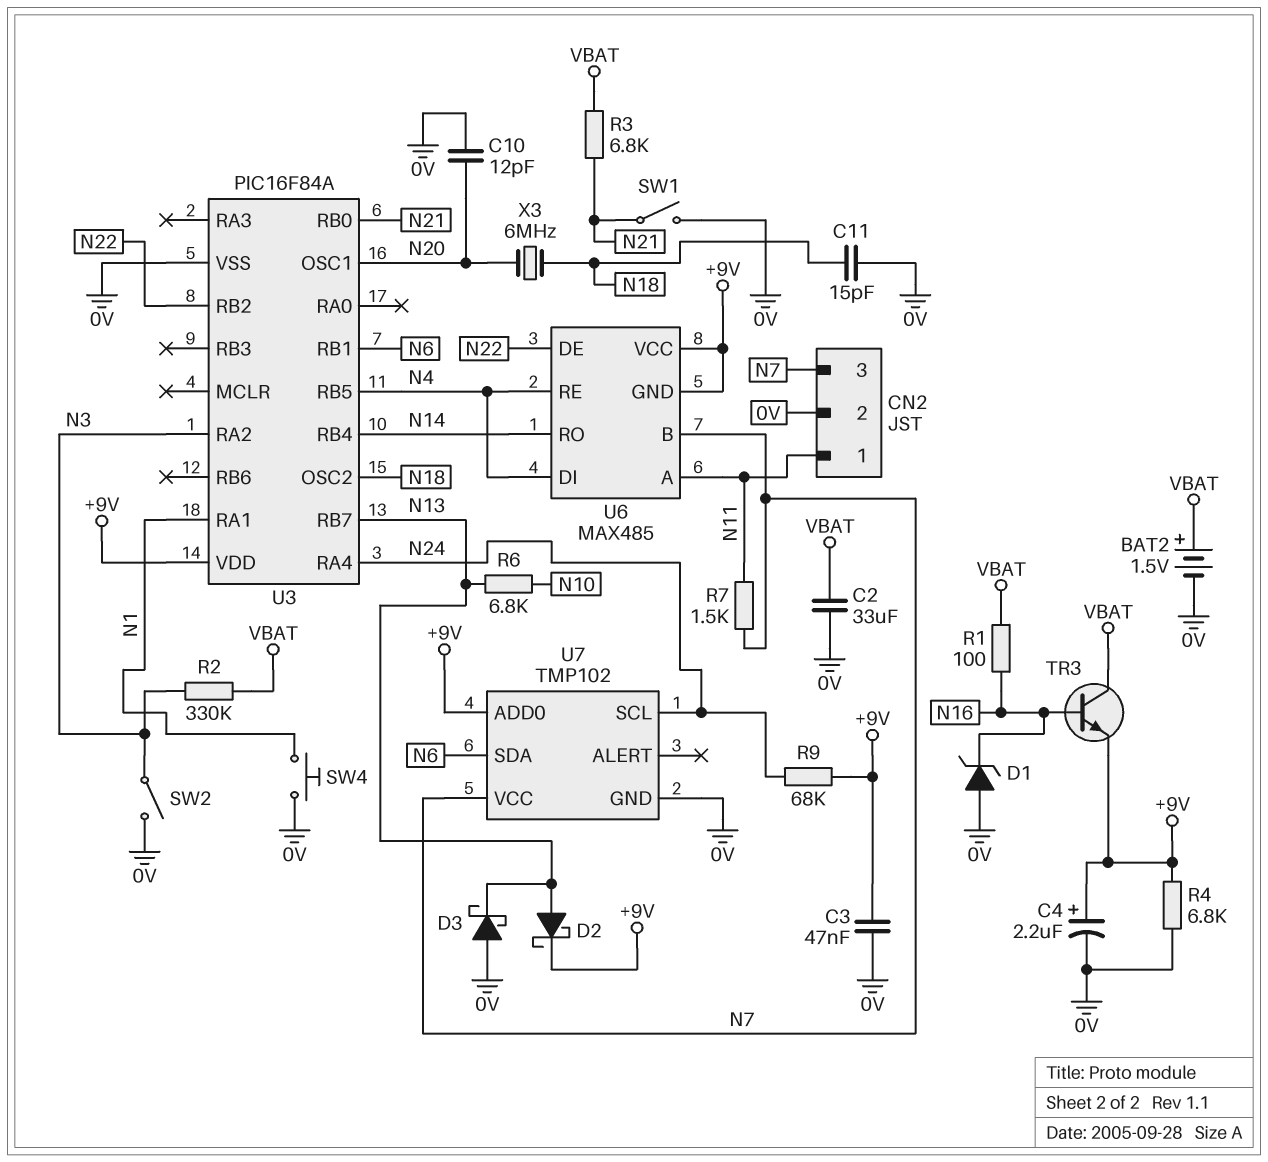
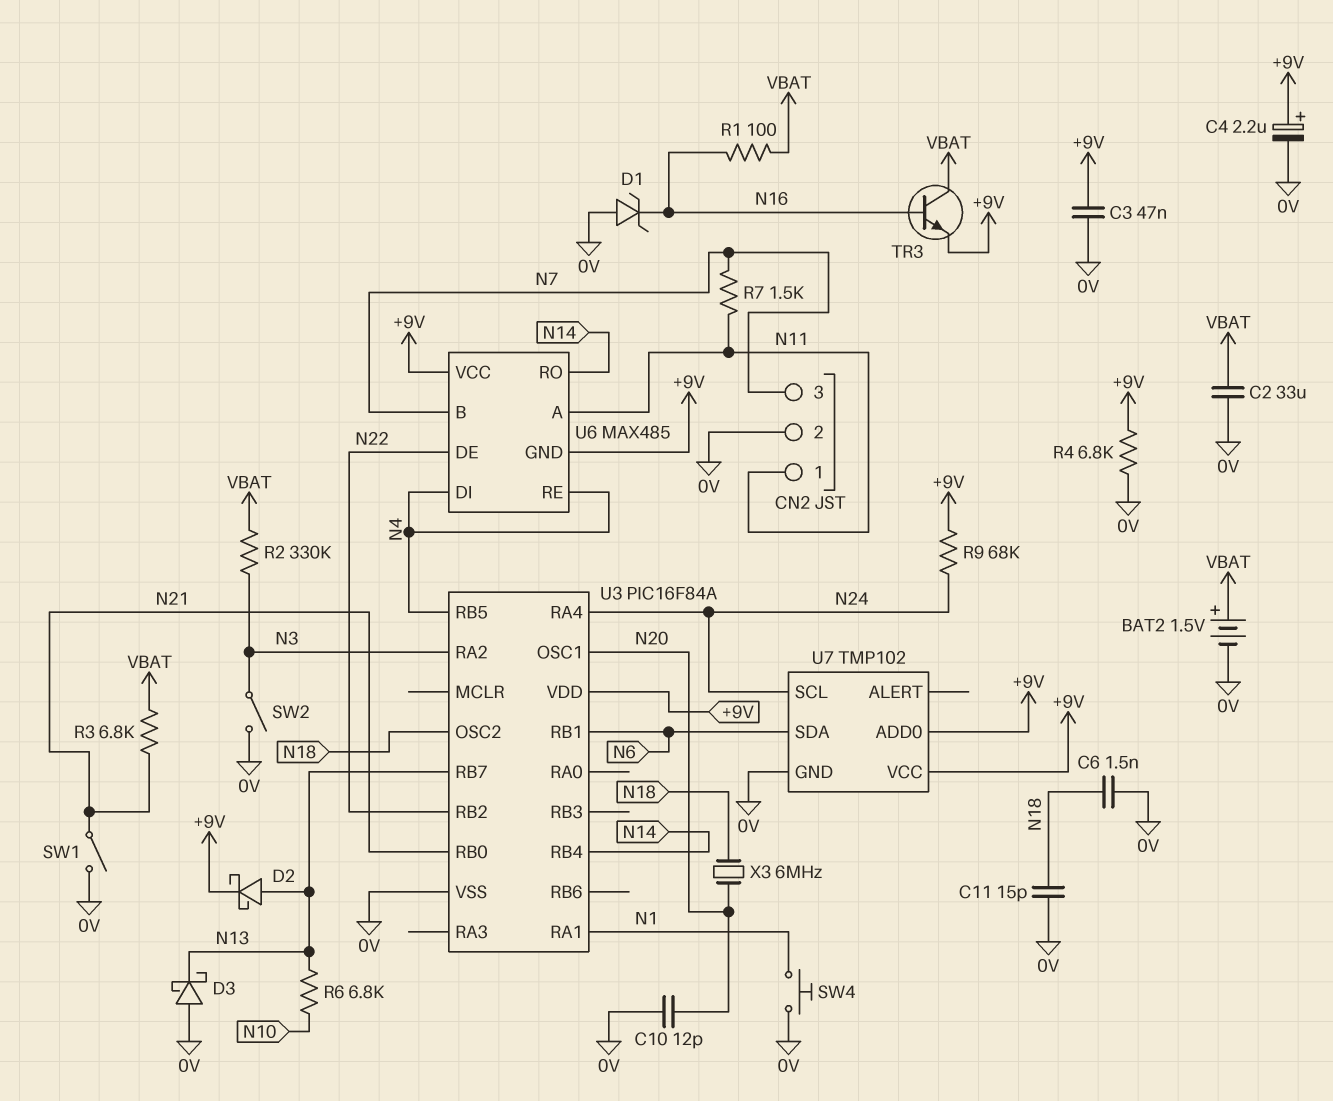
C6: none -> 1.5nF (0V, N18)
U7 pin VCC: N7 -> +9V

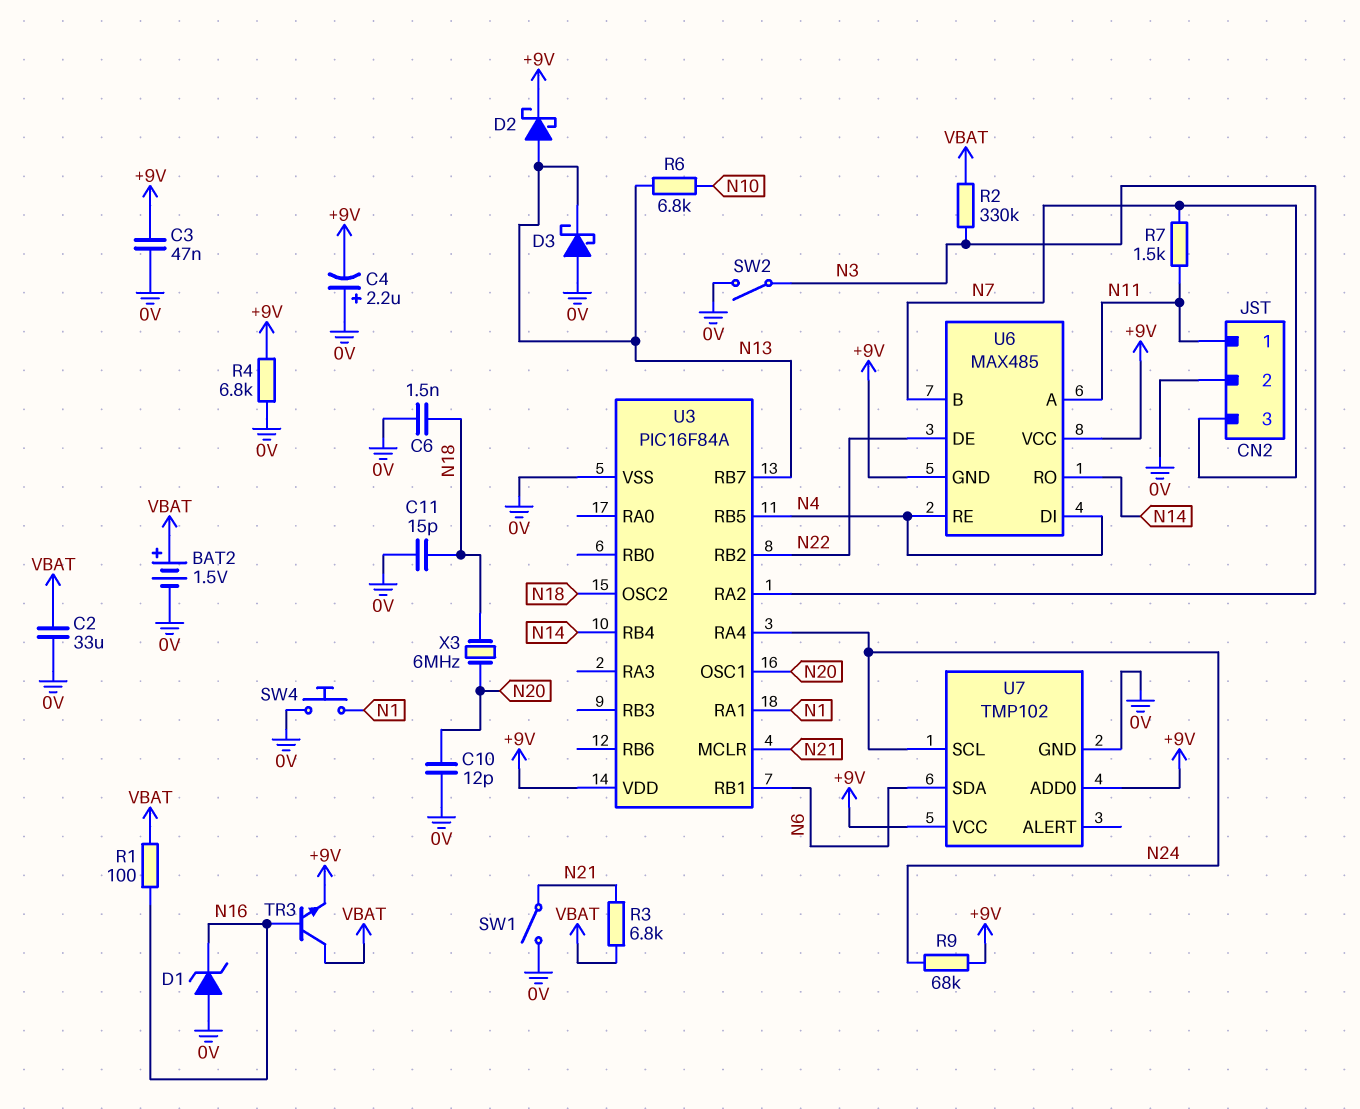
C4: 2.2uF (plus +9V, minus 0V) -> 2.2uF (plus 0V, minus +9V)
U3 pin MCLR: none -> N21
U3 pin RB0: N21 -> none

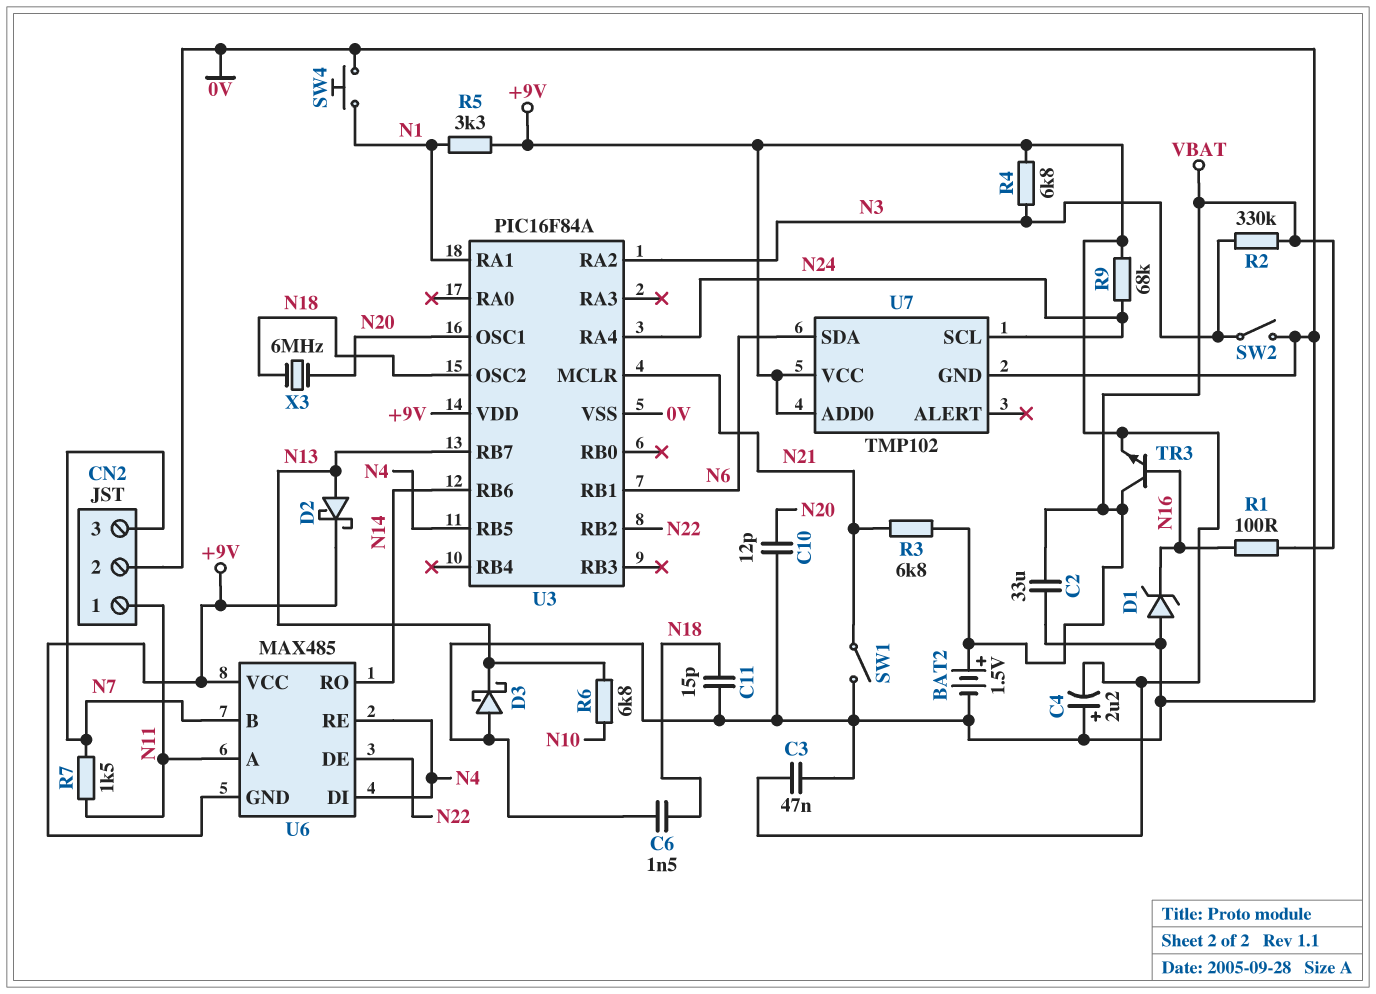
R4: 6.8k (+9V, 0V) -> 6.8k (+9V, N3)
R5: none -> 3.3k (+9V, N1)
U3 pin RB4: N14 -> none
U3 pin RB6: none -> N14

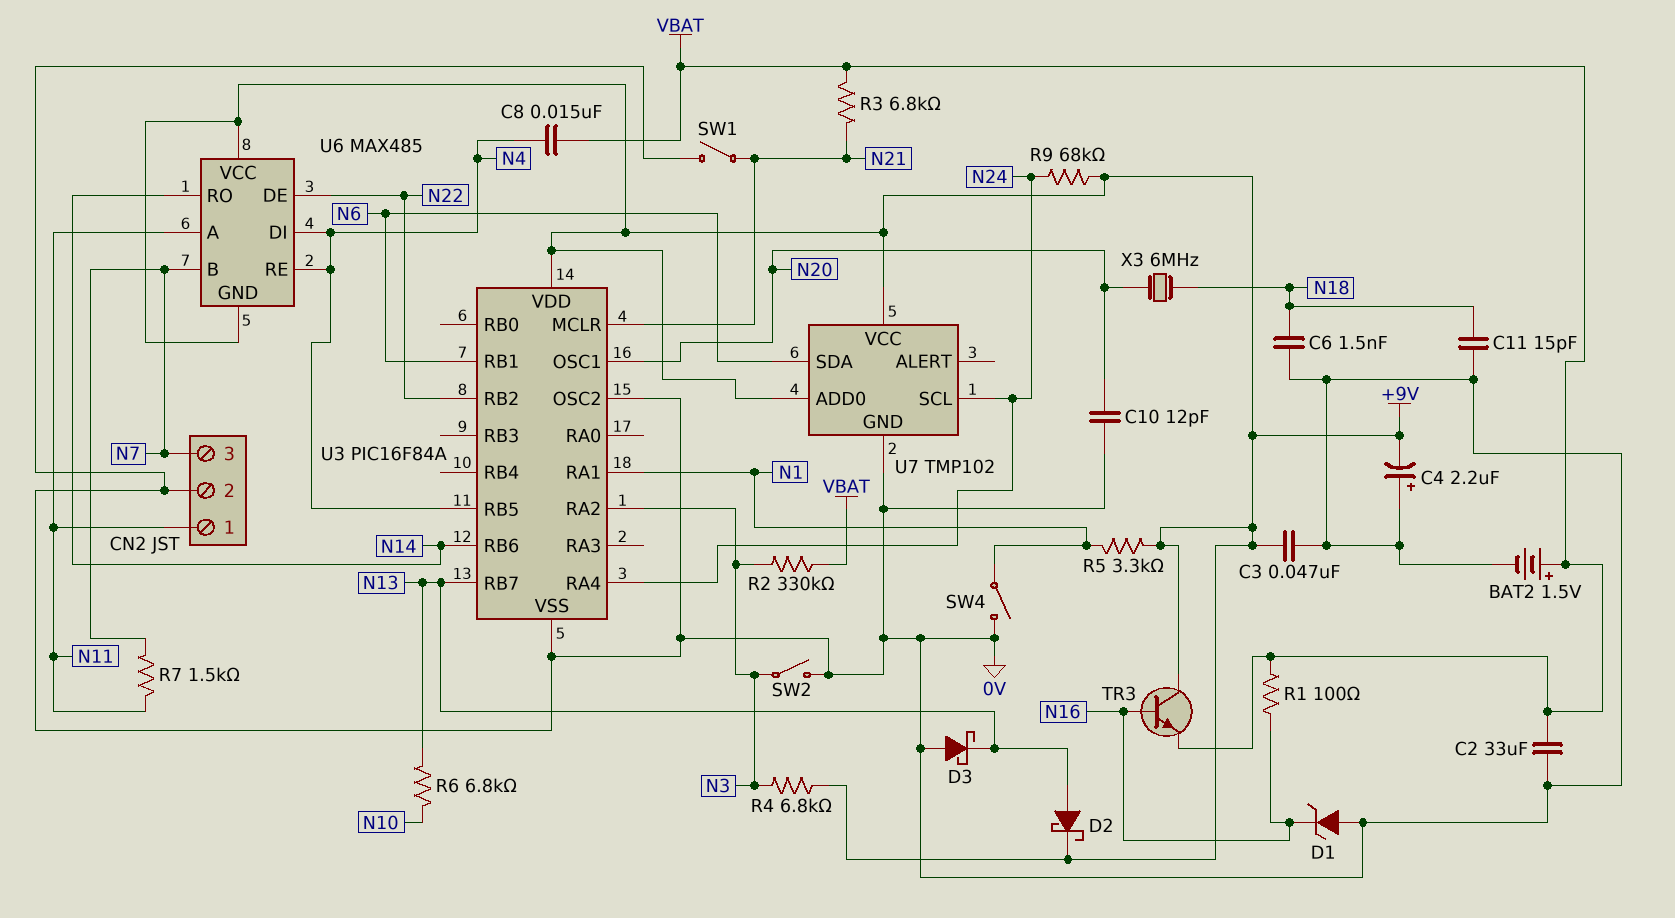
C8: none -> 15nF (N4, VBAT)
SW4: button (0V, N1) -> switch (0V, N1)
TR3: NPN (B N16, C VBAT, E +9V) -> NPN (B N16, C +9V, E VBAT)
U3 pin OSC2: N18 -> 0V

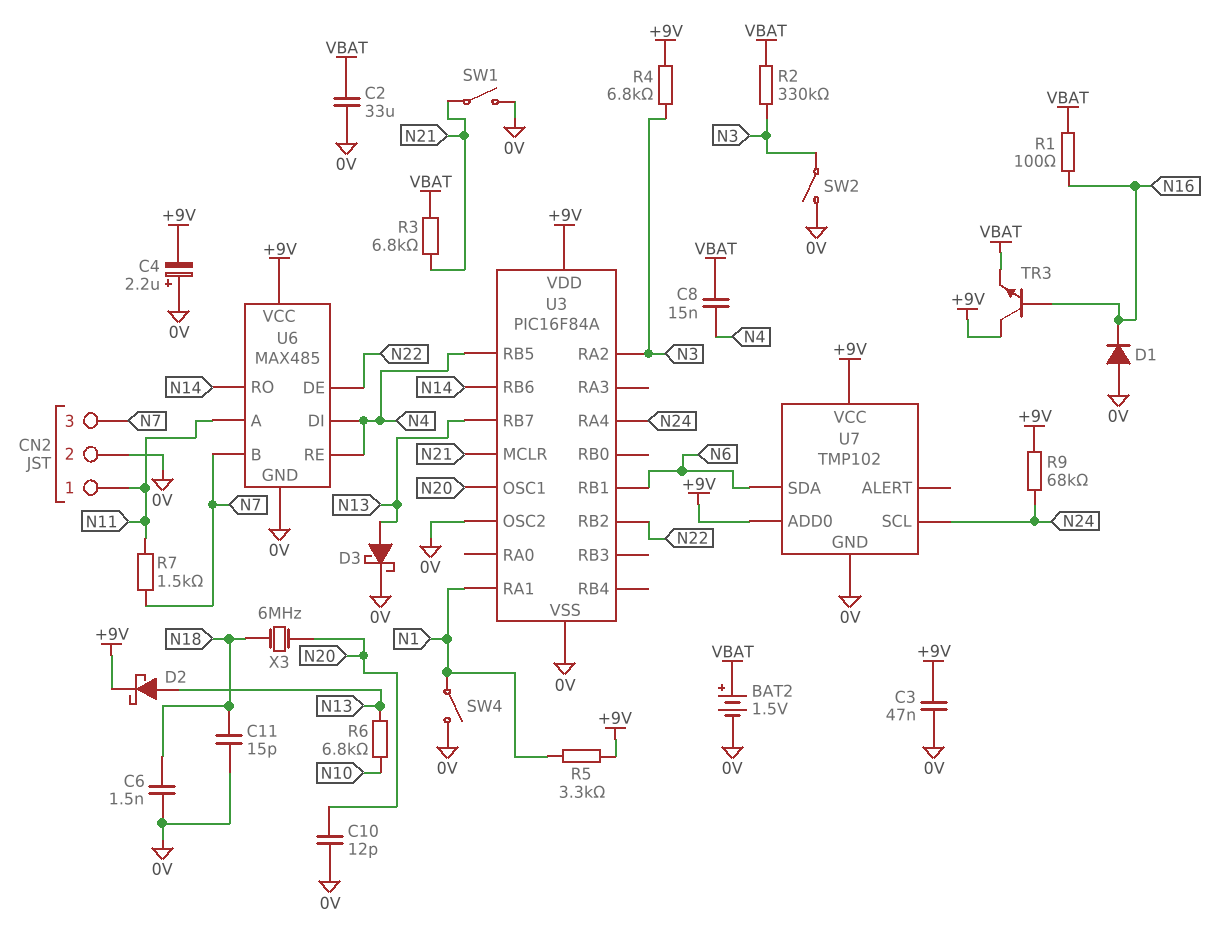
D1: zener (A 0V, K N16) -> diode (A 0V, K N16)
D3: schottky (A 0V, K N13) -> schottky (A N13, K 0V)
U6 pin GND: +9V -> 0V

